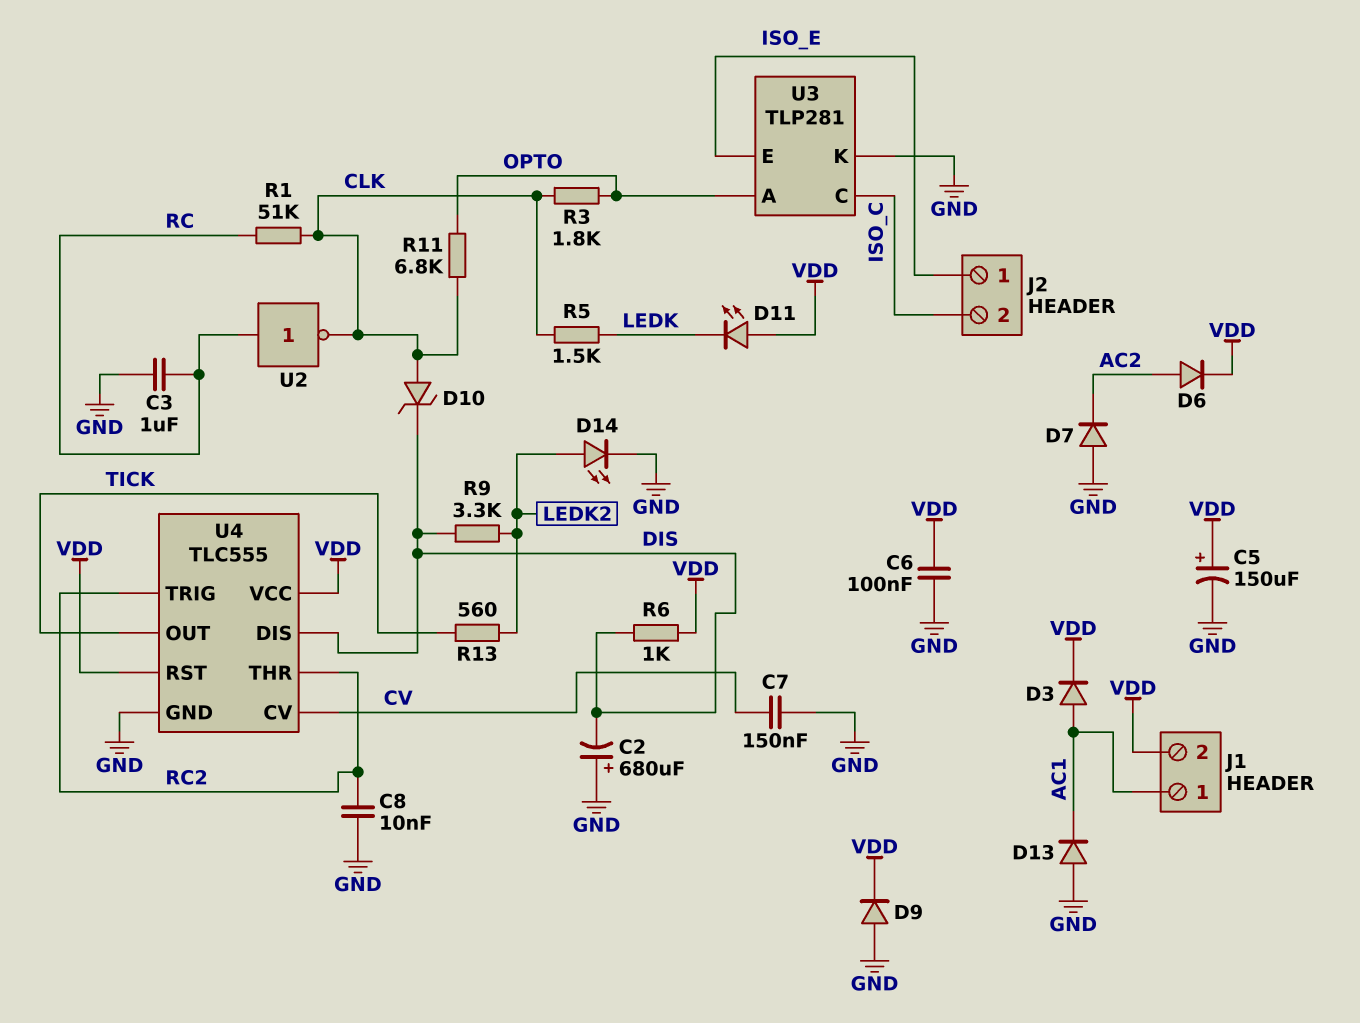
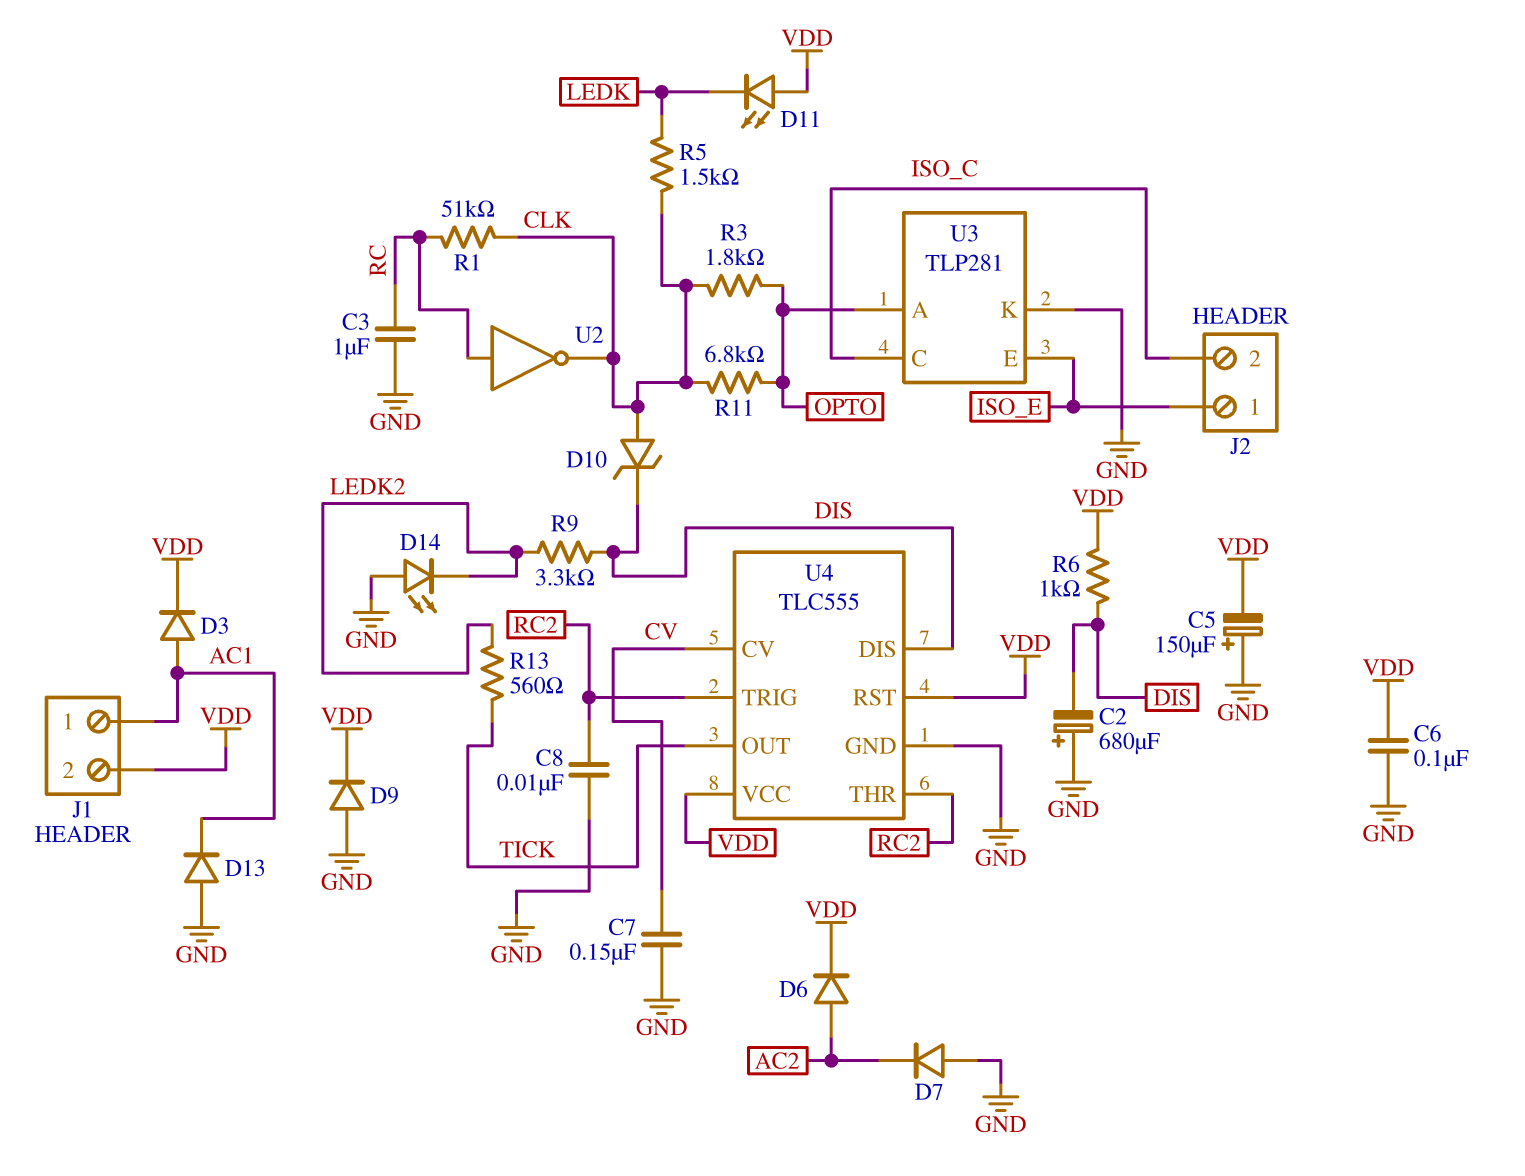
C5: 150uF (plus VDD, minus GND) -> 150uF (plus GND, minus VDD)
D14: LED (A LEDK2, K GND) -> LED (A GND, K LEDK2)

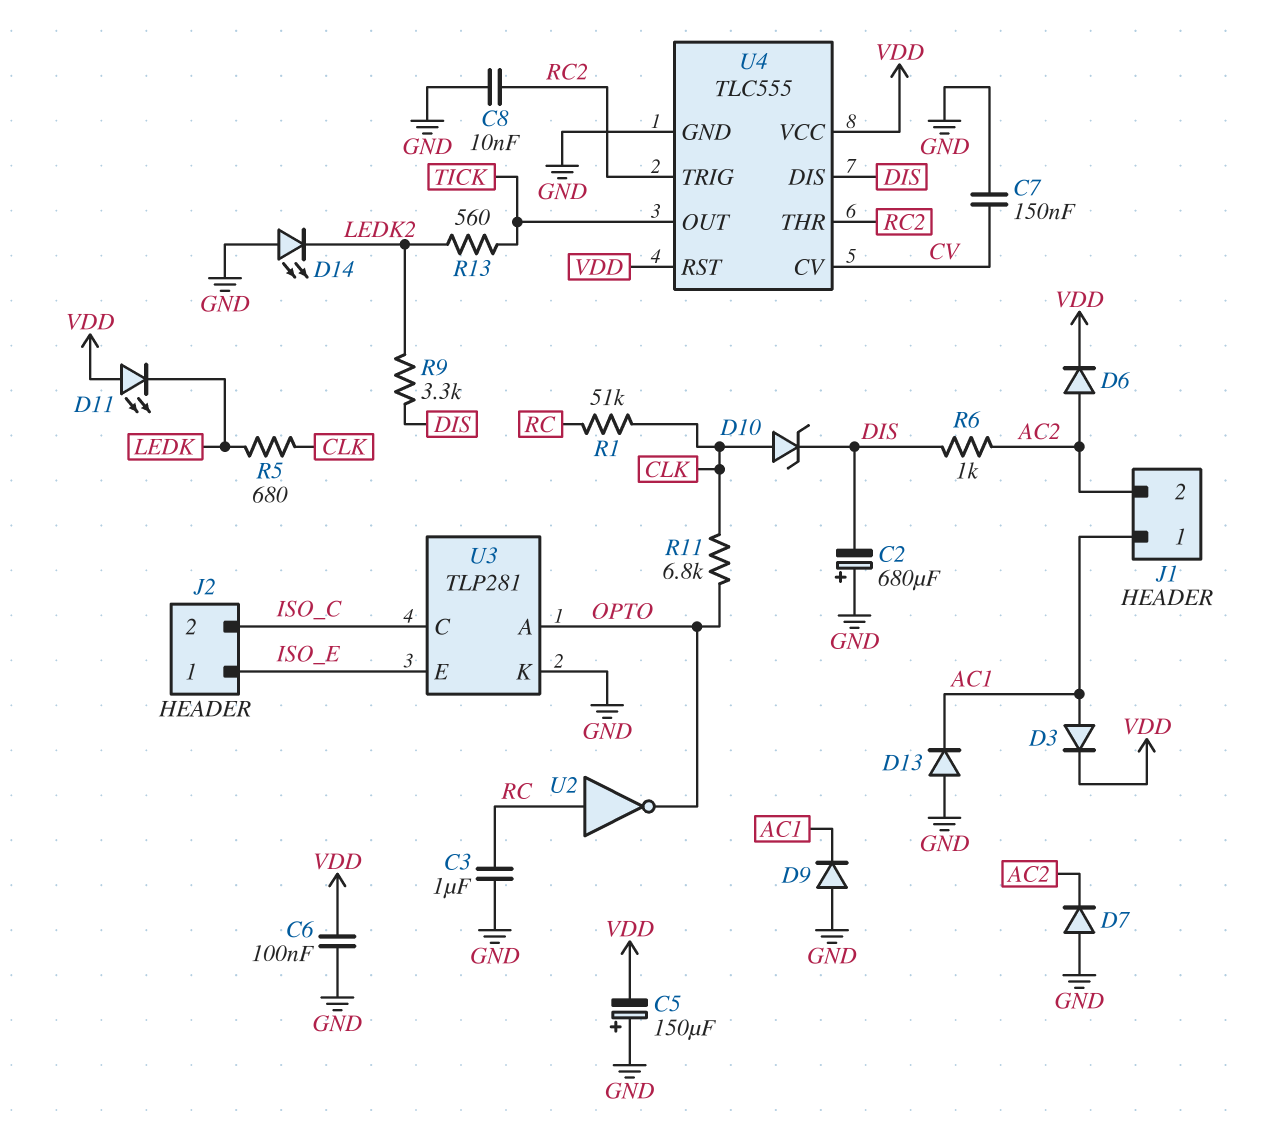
D9: diode (A GND, K VDD) -> diode (A GND, K AC1)
J1 pin 2: VDD -> AC2
R3: 1.8k (CLK, OPTO) -> none
R5: 1.5k (CLK, LEDK) -> 680 (CLK, LEDK)
R6: 1k (DIS, VDD) -> 1k (AC2, DIS)
U2: NOT (in RC, out CLK) -> NOT (in RC, out OPTO)

